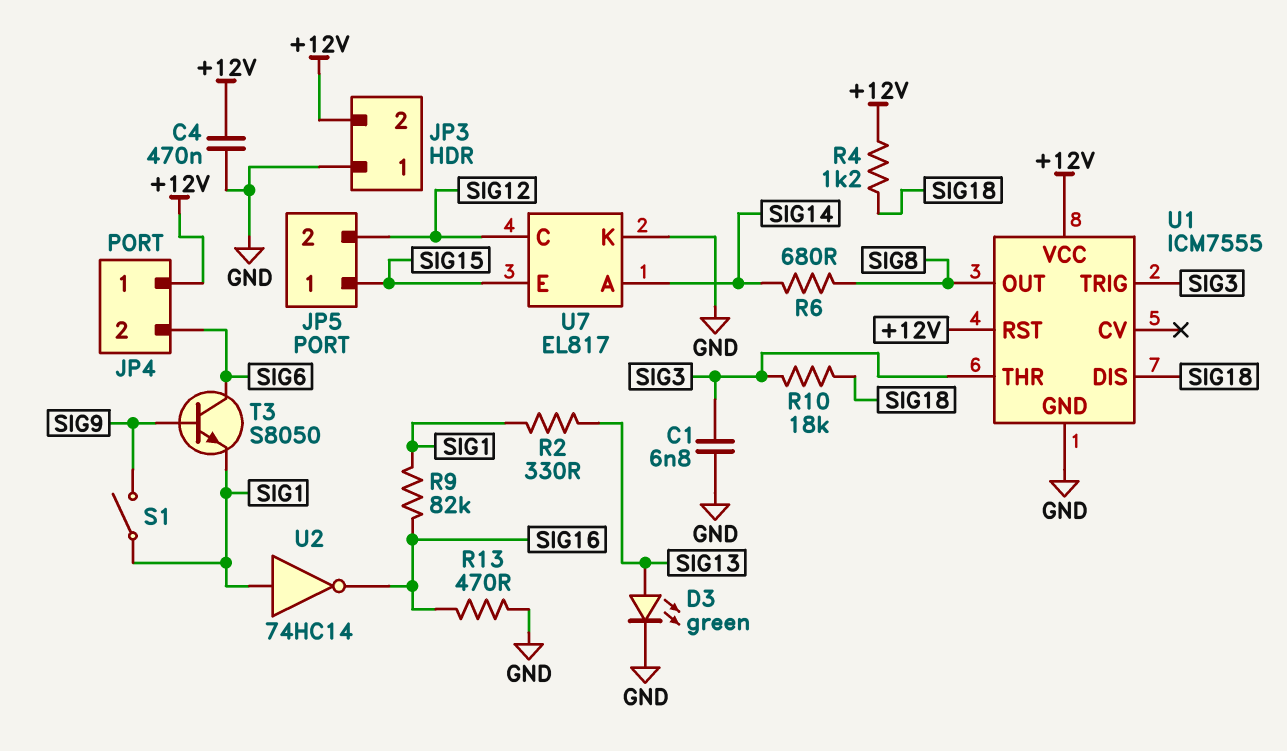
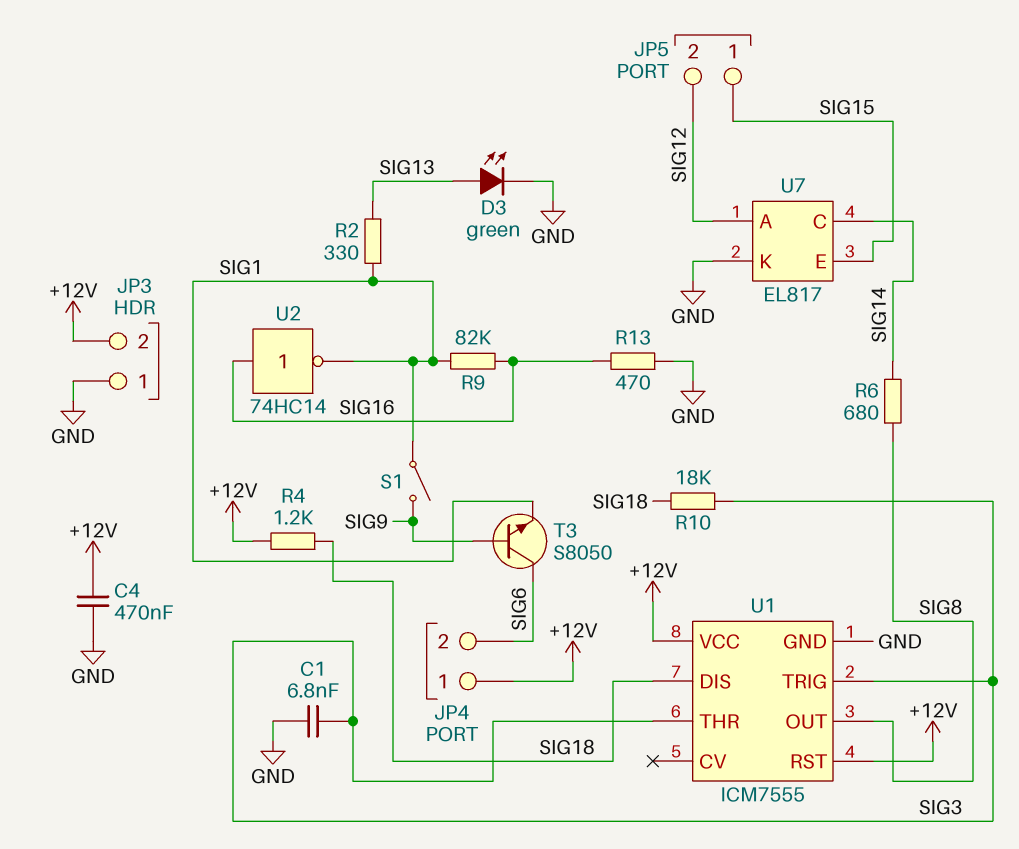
U2: NOT 74HC14 (in SIG1, out SIG16) -> NOT 74HC14 (in SIG16, out SIG1)
U7 pin A: SIG14 -> SIG12
U7 pin C: SIG12 -> SIG14

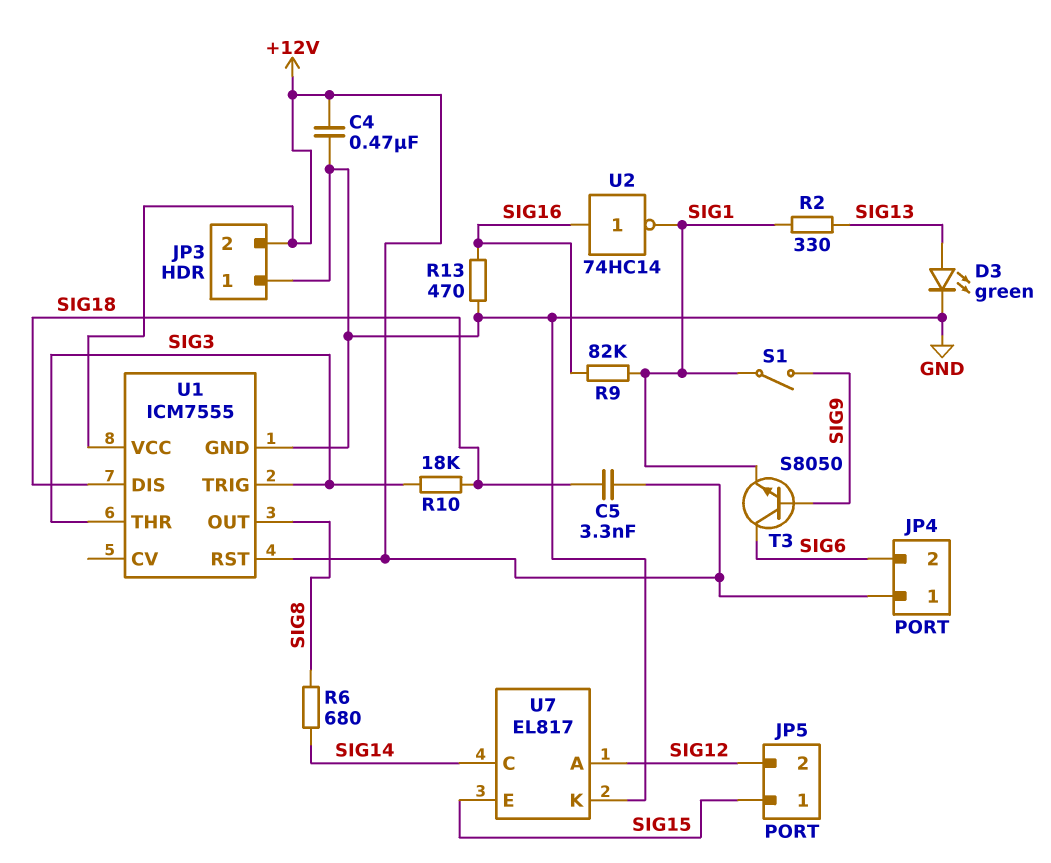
C1: 6.8nF (GND, SIG3) -> none
C5: none -> 3.3nF (+12V, SIG18)
R4: 1.2k (+12V, SIG18) -> none

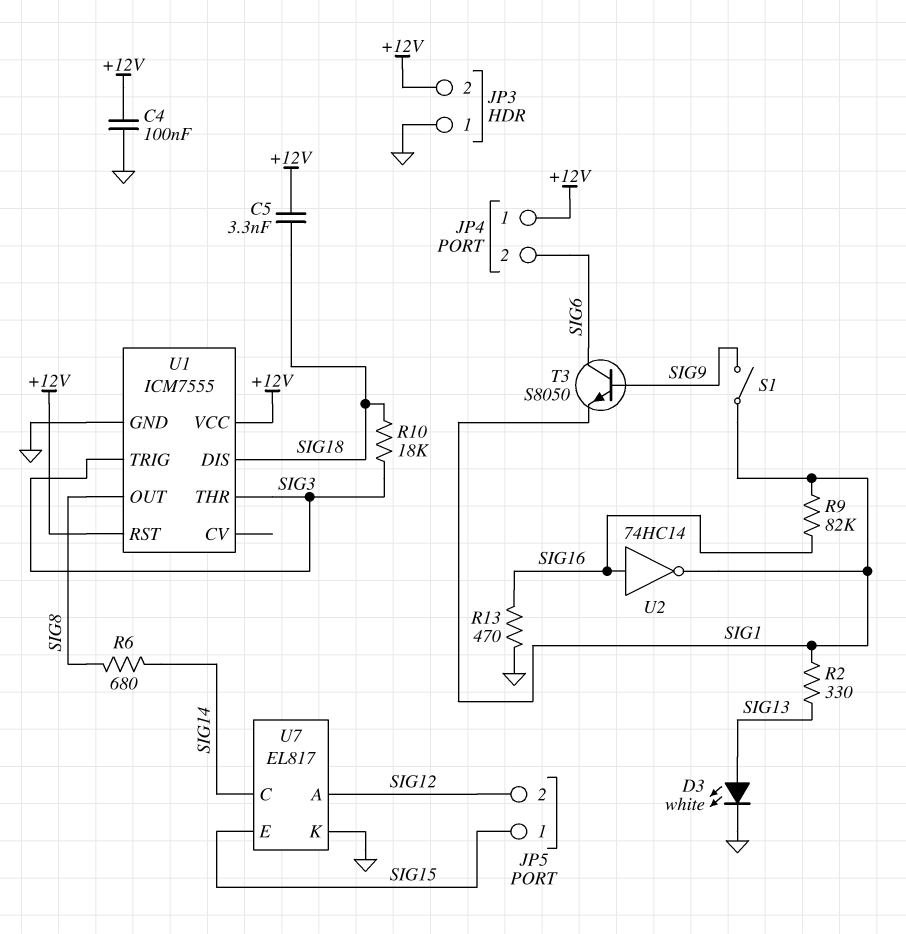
C4: 470nF (+12V, GND) -> 100nF (+12V, GND)
D3: LED green (A SIG13, K GND) -> LED white (A SIG13, K GND)

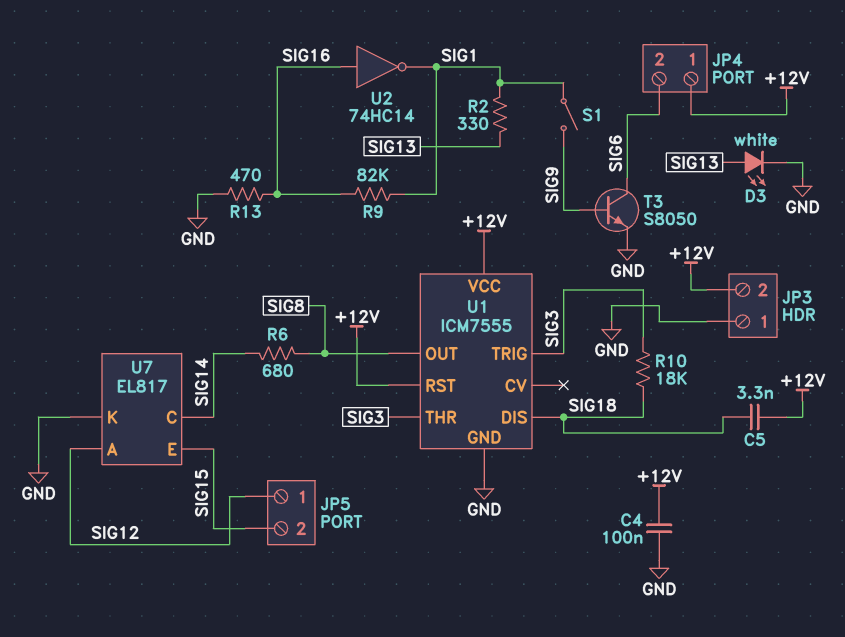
JP5 pin 1: SIG15 -> SIG12
JP5 pin 2: SIG12 -> SIG15
T3: NPN S8050 (B SIG9, C SIG6, E SIG1) -> NPN S8050 (B SIG9, C SIG6, E GND)

